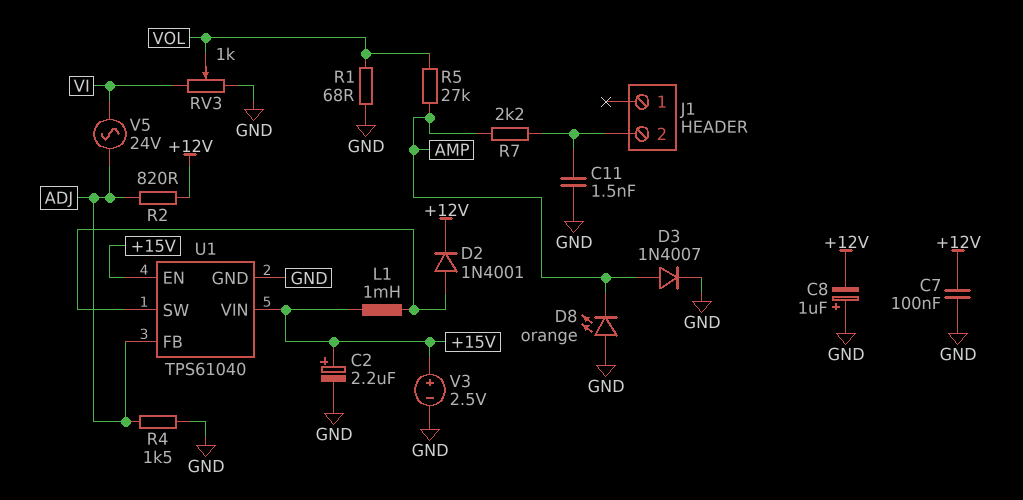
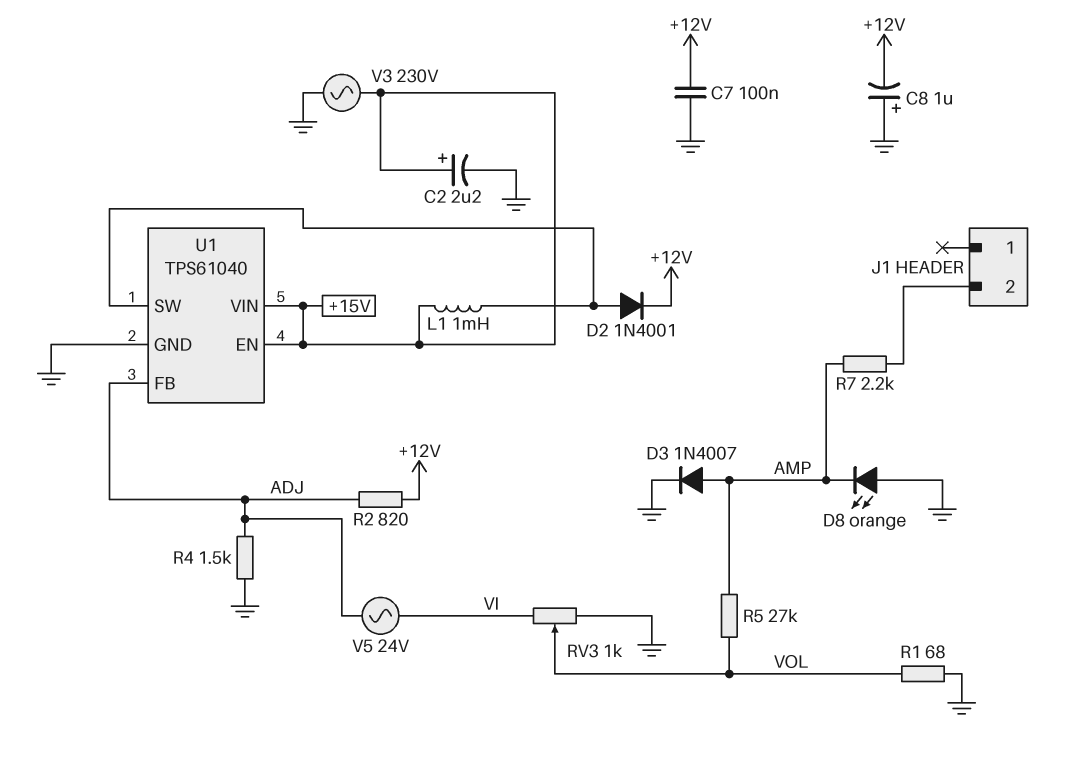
C11: 1.5nF (GND, J1/2) -> none
V3: 2.5V (plus +15V, minus GND) -> AC 230V (+15V, GND)

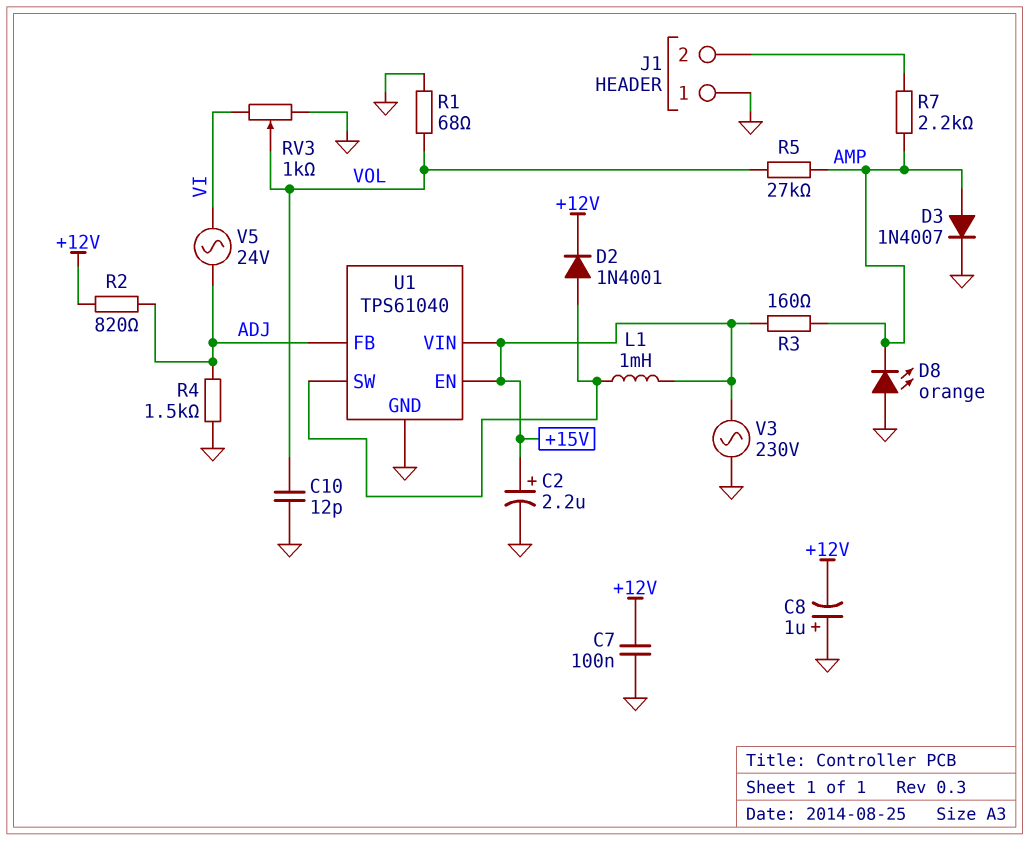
C10: none -> 12pF (GND, VOL)
J1 pin 1: none -> GND
R3: none -> 160 (+15V, AMP)

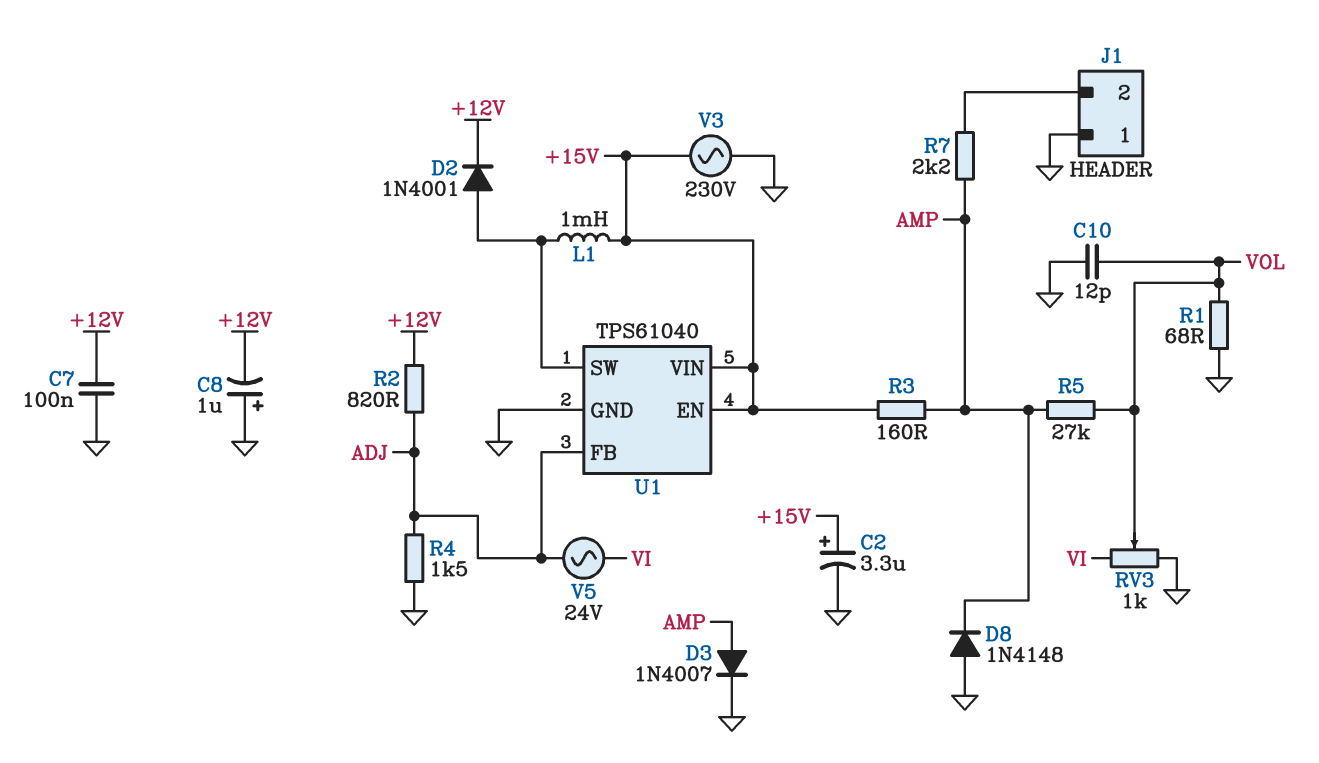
C2: 2.2uF (plus +15V, minus GND) -> 3.3uF (plus +15V, minus GND)
D8: LED orange (A GND, K AMP) -> diode 1N4148 (A GND, K AMP)

